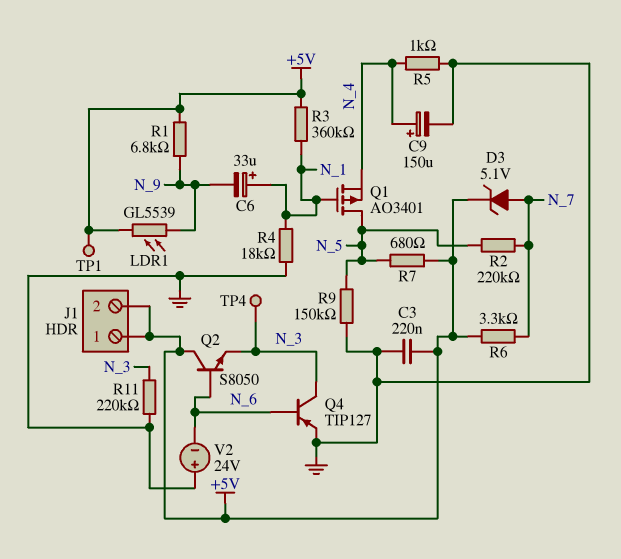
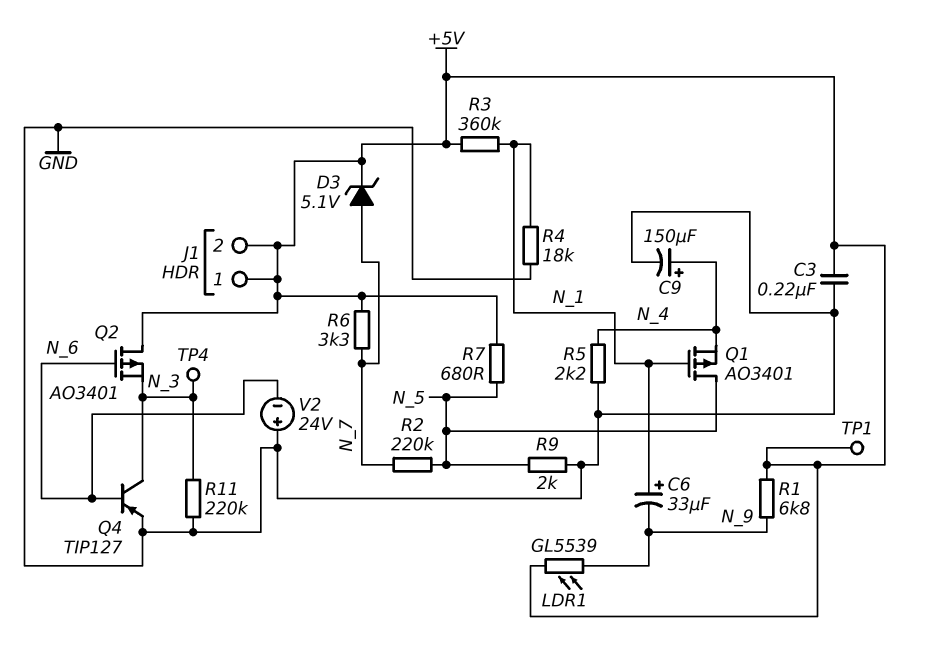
Q2: NPN S8050 (B N_6, C +5V, E N_3) -> PMOS AO3401 (G N_6, D +5V, S N_3)
R5: 1k (GND, N_4) -> 2.2k (GND, N_4)
R9: 150k (GND, N_5) -> 2k (GND, N_5)

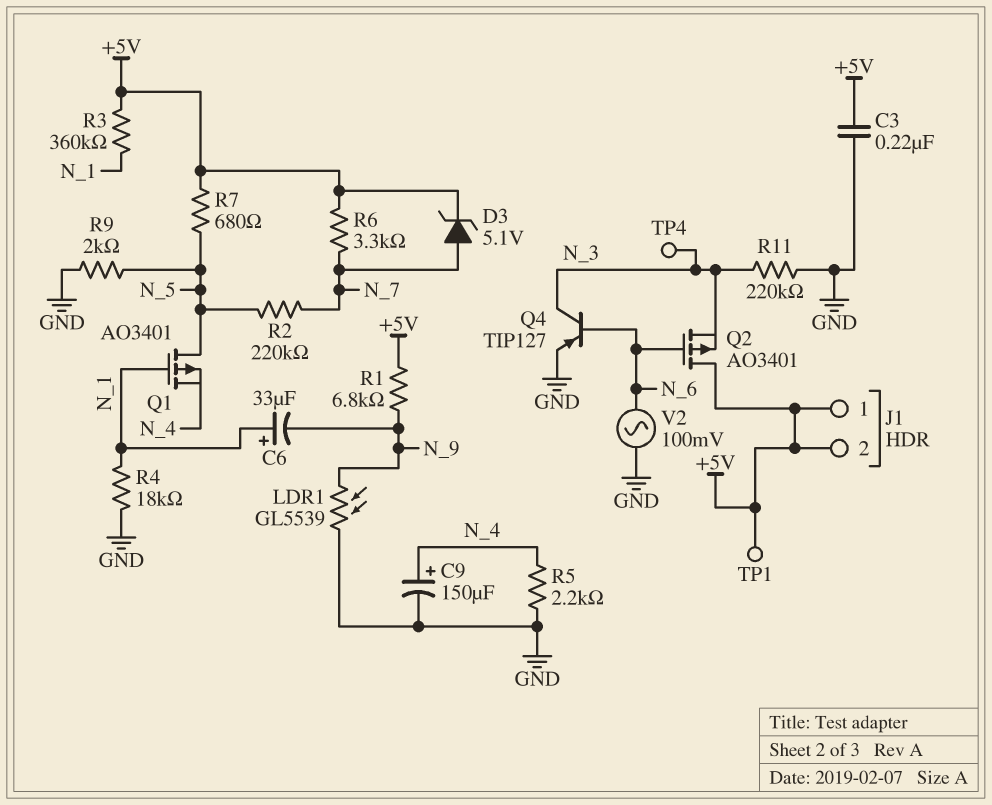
LDR1: GL5539 (+5V, N_9) -> GL5539 (GND, N_9)
V2: 24V (plus GND, minus N_6) -> AC 100mV (GND, N_6)

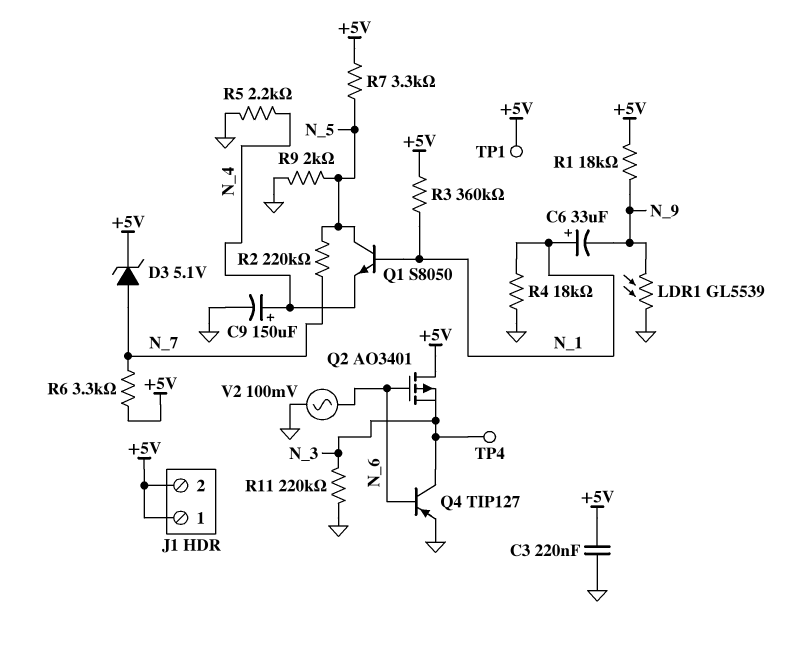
Q1: PMOS AO3401 (G N_1, D N_5, S N_4) -> NPN S8050 (B N_1, C N_5, E N_4)
R1: 6.8k (+5V, N_9) -> 18k (+5V, N_9)
R7: 680 (+5V, N_5) -> 3.3k (+5V, N_5)

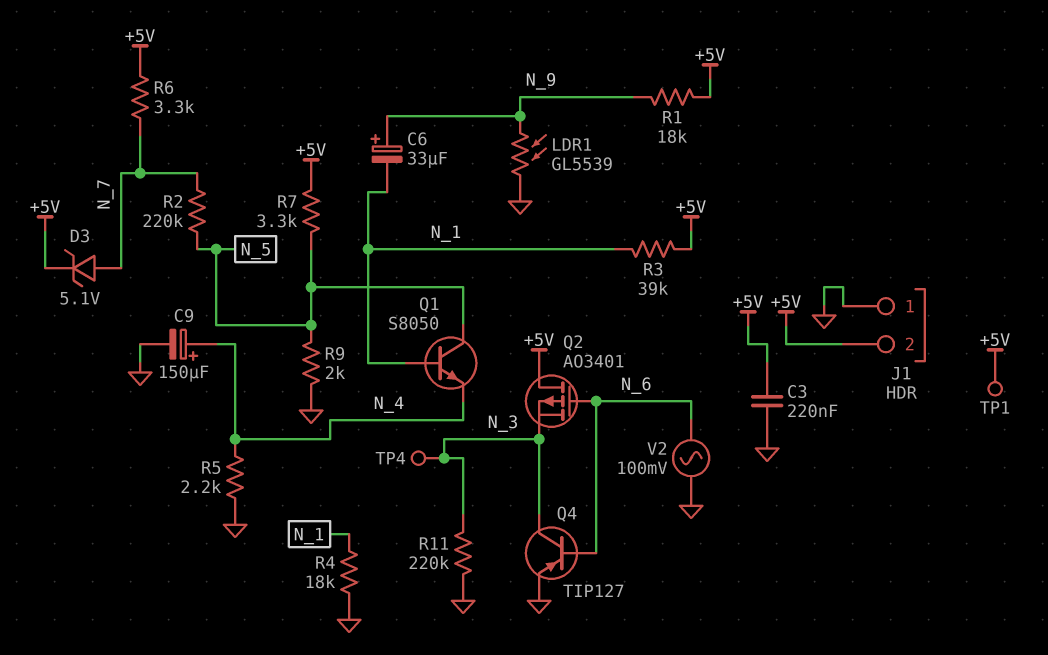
C6: 33uF (plus N_1, minus N_9) -> 33uF (plus N_9, minus N_1)
J1 pin 1: +5V -> GND
R3: 360k (+5V, N_1) -> 39k (+5V, N_1)

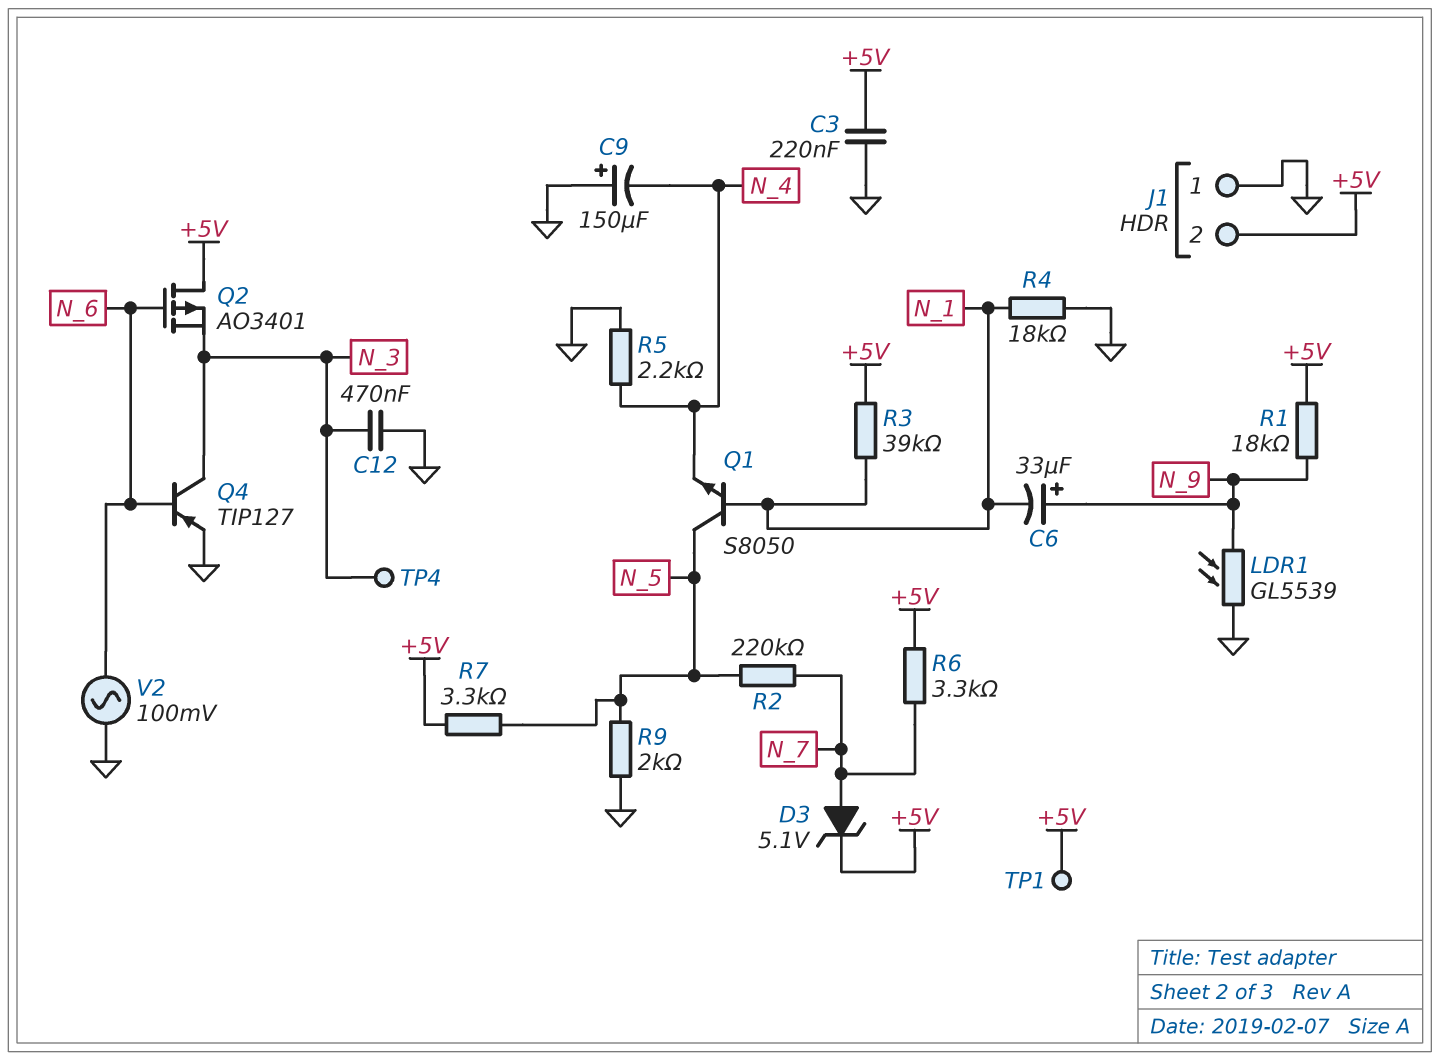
C9: 150uF (plus N_4, minus GND) -> 150uF (plus GND, minus N_4)
C12: none -> 470nF (GND, N_3)
R11: 220k (GND, N_3) -> none

